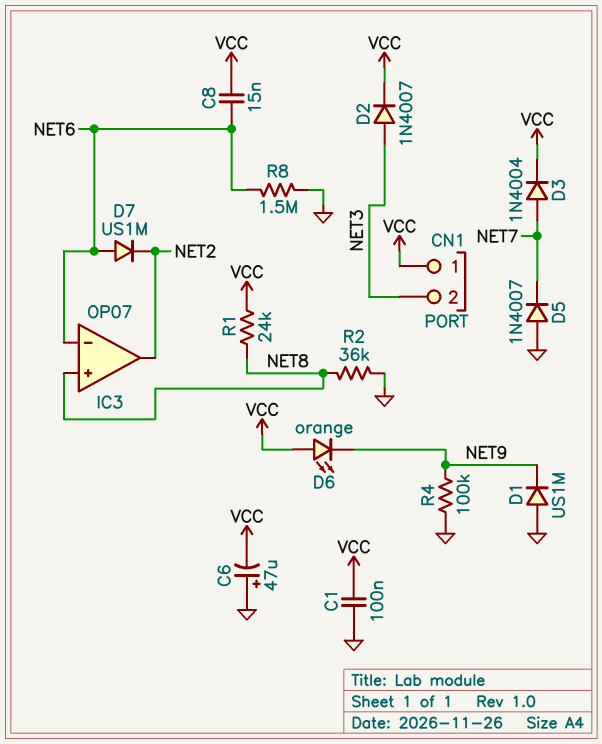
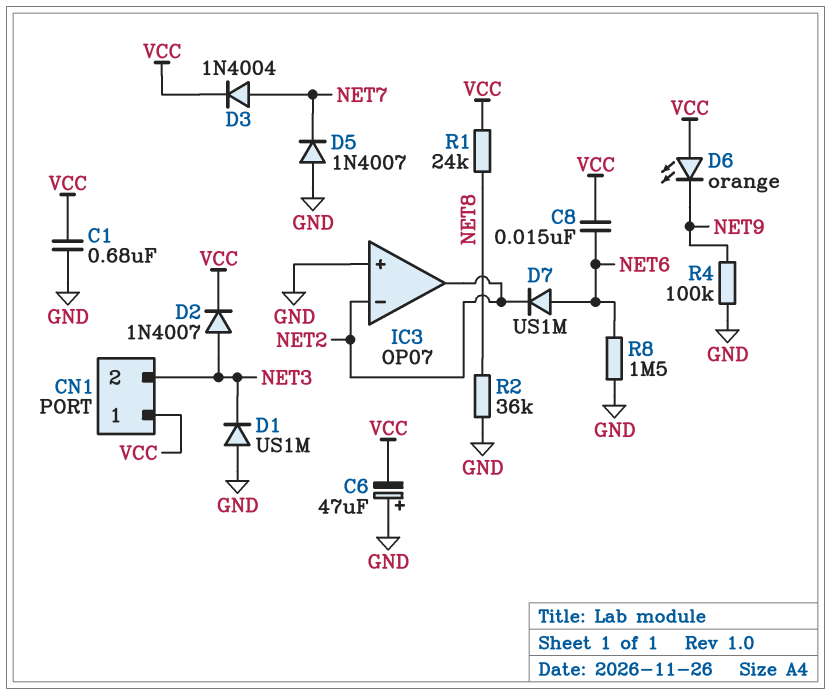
C1: 100nF (GND, VCC) -> 680nF (GND, VCC)
D1: diode US1M (A GND, K NET9) -> diode US1M (A GND, K NET3)
IC3 pin in+: NET8 -> GND
IC3 pin in-: NET6 -> NET2

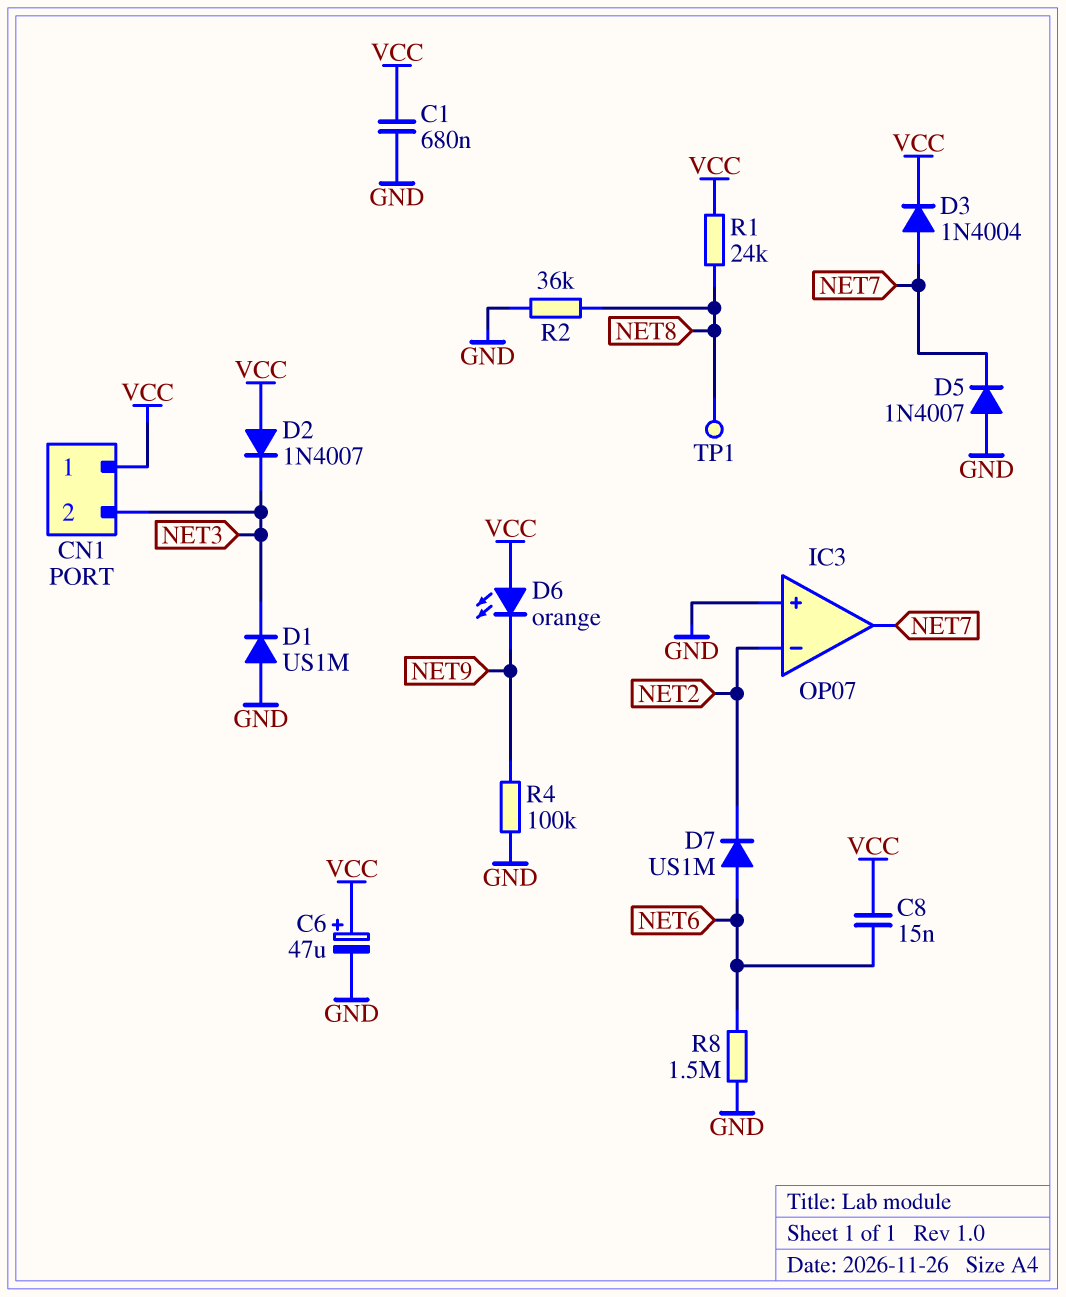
C6: 47uF (plus GND, minus VCC) -> 47uF (plus VCC, minus GND)
D2: diode 1N4007 (A NET3, K VCC) -> diode 1N4007 (A VCC, K NET3)
IC3 pin out: NET2 -> NET7
TP1: none -> test point (NET8)

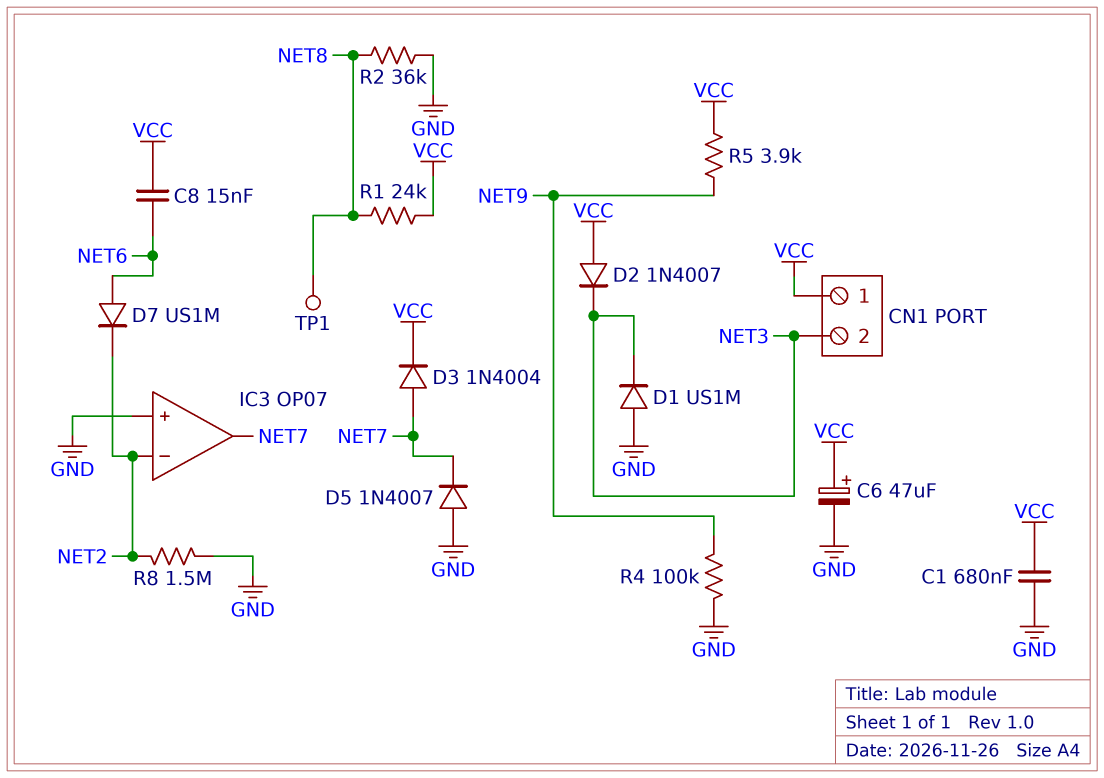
D6: LED orange (A VCC, K NET9) -> none
R5: none -> 3.9k (NET9, VCC)
R8: 1.5M (GND, NET6) -> 1.5M (GND, NET2)

